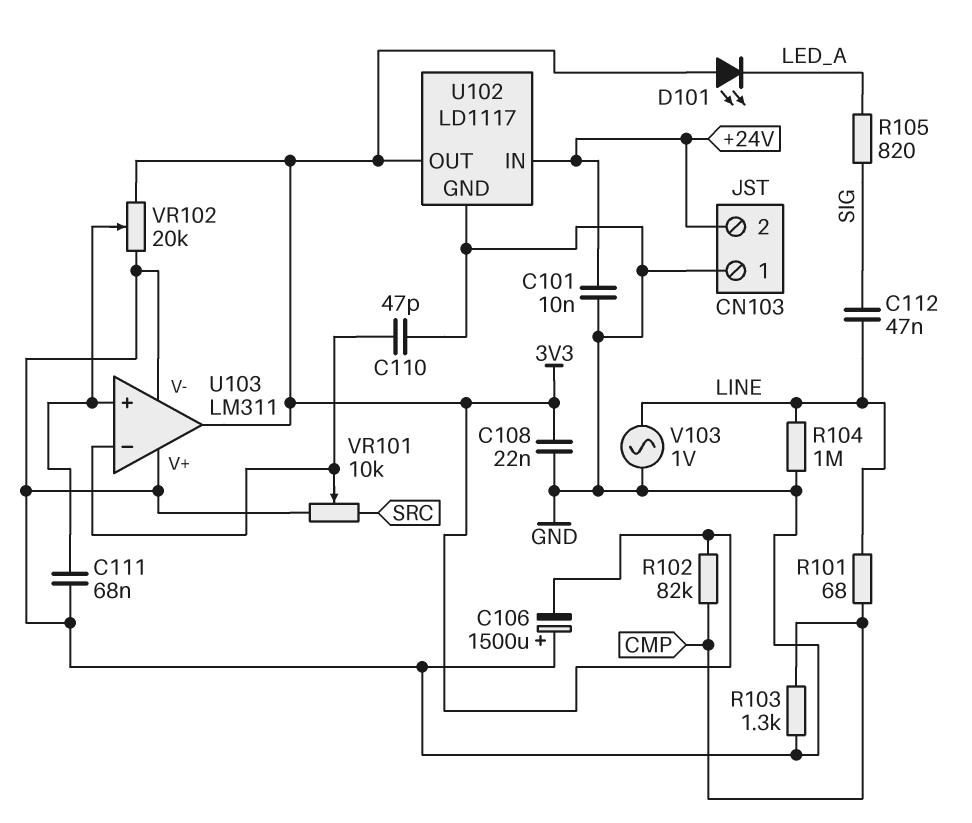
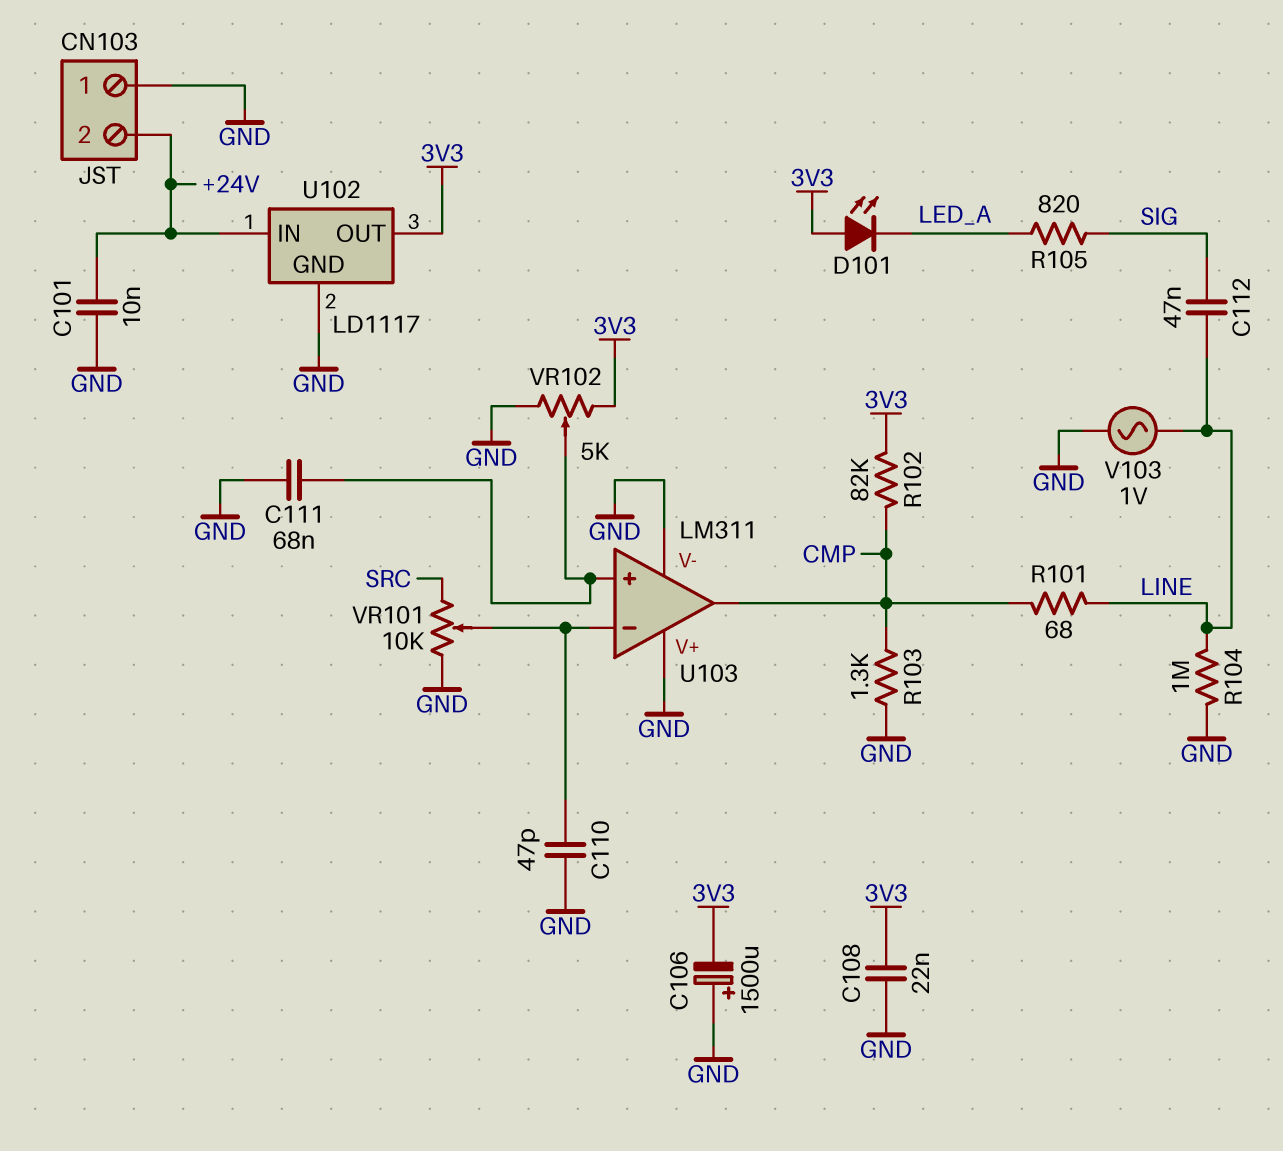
U103 pin out: 3V3 -> CMP
VR102: 20k (3V3, GND, wiper U103/in+) -> 5k (3V3, GND, wiper U103/in+)

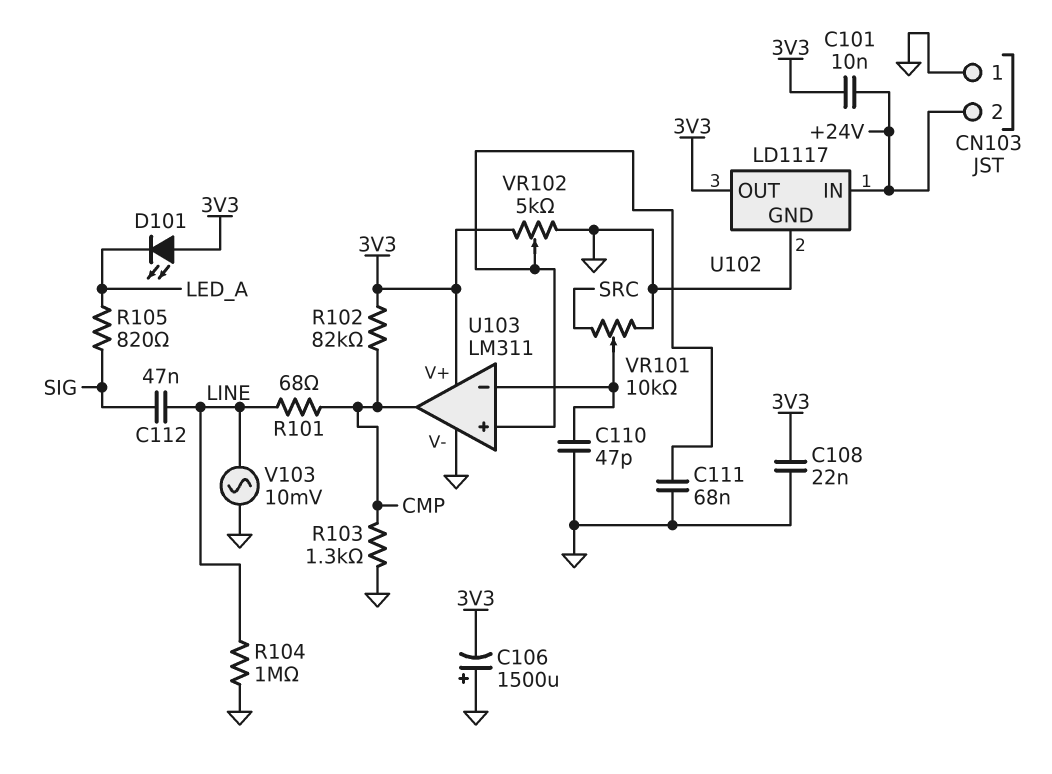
C101: 10nF (+24V, GND) -> 10nF (+24V, 3V3)
U103 pin V+: GND -> 3V3
V103: AC 1V (GND, LINE) -> AC 10mV (GND, LINE)

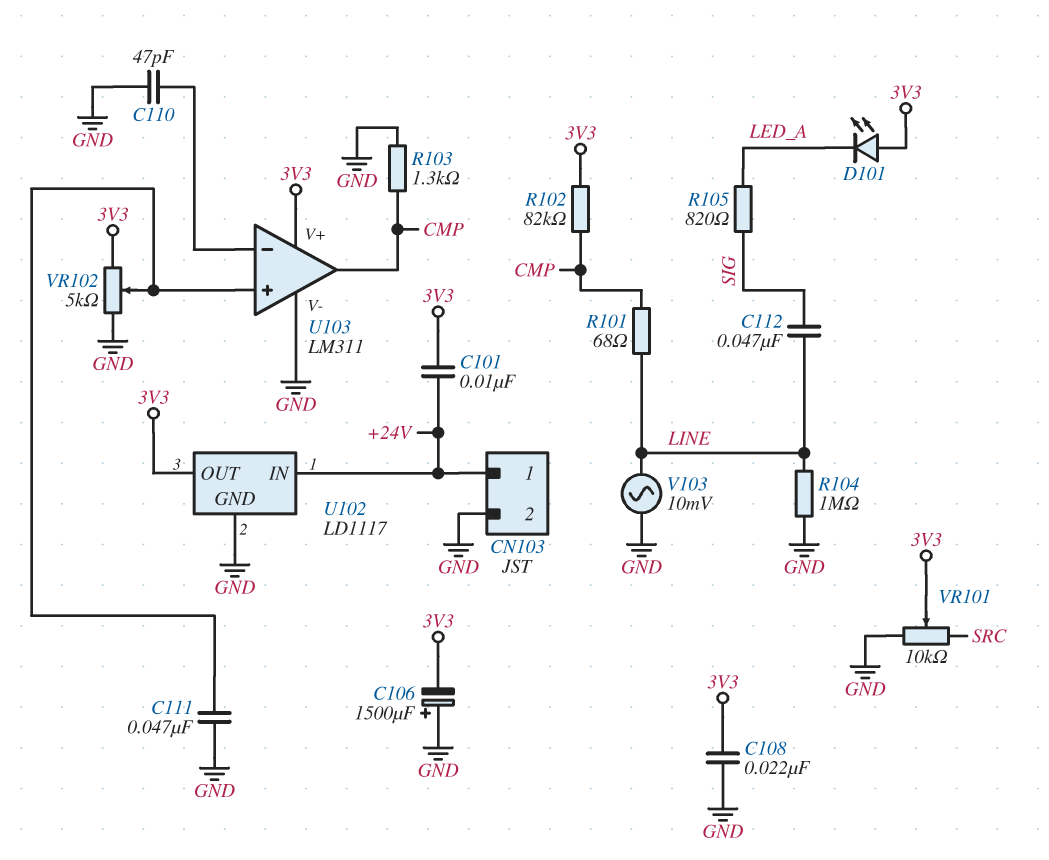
C111: 68nF (GND, U103/in+) -> 47nF (GND, U103/in+)
CN103 pin 1: GND -> +24V
CN103 pin 2: +24V -> GND
VR101: 10k (GND, SRC, wiper U103/in-) -> 10k (GND, SRC, wiper 3V3)

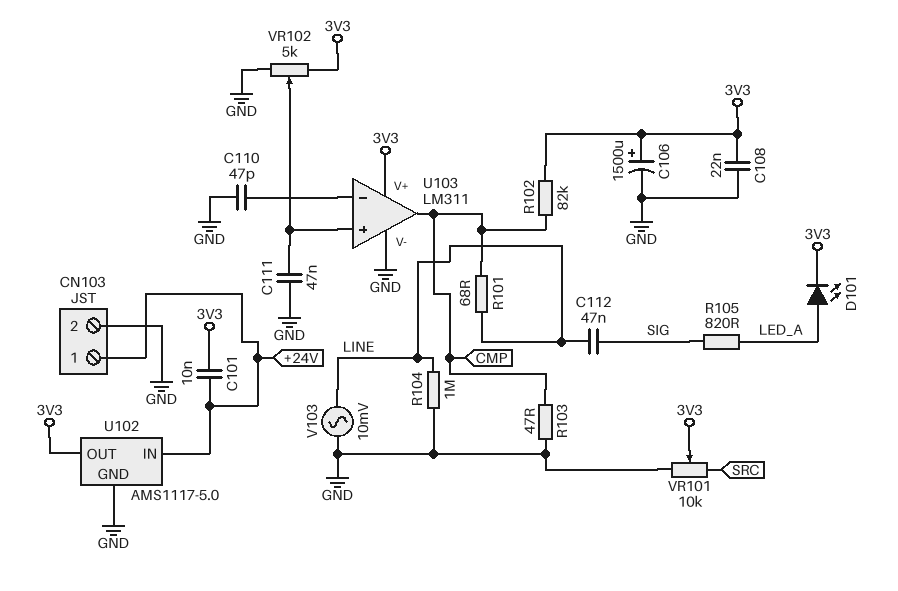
C106: 1500uF (plus GND, minus 3V3) -> 1500uF (plus 3V3, minus GND)
D101: LED (A 3V3, K LED_A) -> LED (A LED_A, K 3V3)
R103: 1.3k (CMP, GND) -> 47 (CMP, GND)
U102: LD1117 -> AMS1117-5.0

